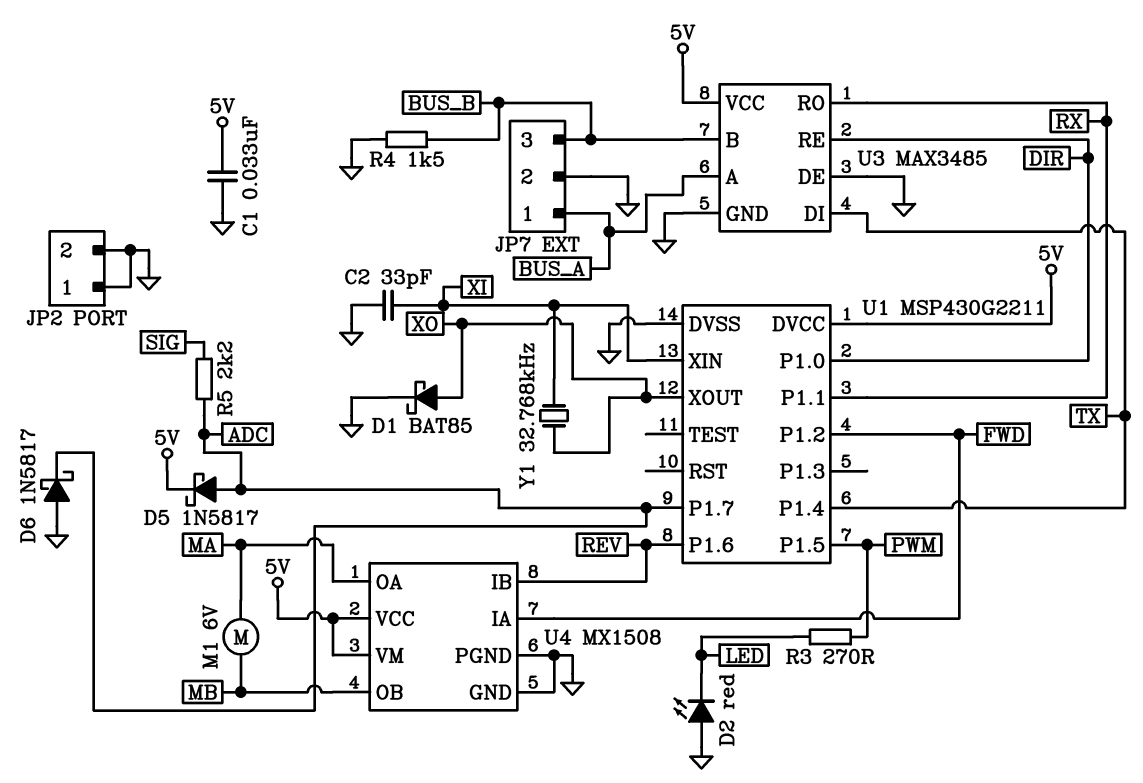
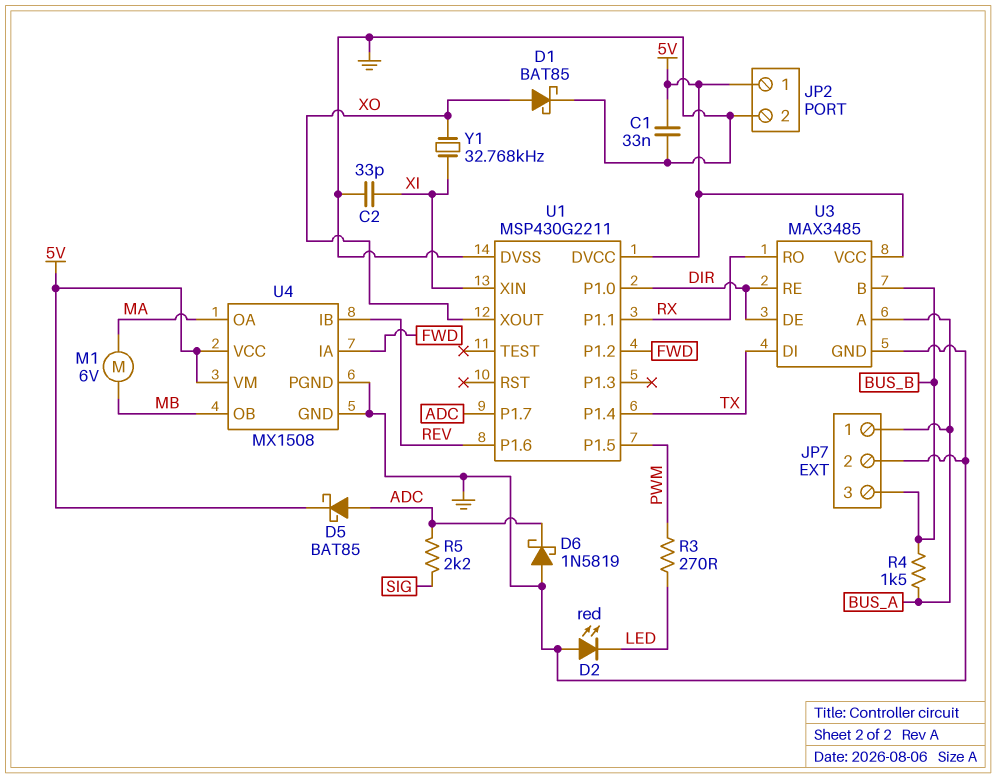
D5: schottky 1N5817 (A ADC, K 5V) -> schottky BAT85 (A ADC, K 5V)
D6: schottky 1N5817 (A GND, K ADC) -> schottky 1N5819 (A GND, K ADC)
JP2 pin 1: GND -> 5V
R4: 1.5k (BUS_B, GND) -> 1.5k (BUS_A, BUS_B)
U3 pin DE: GND -> DIR

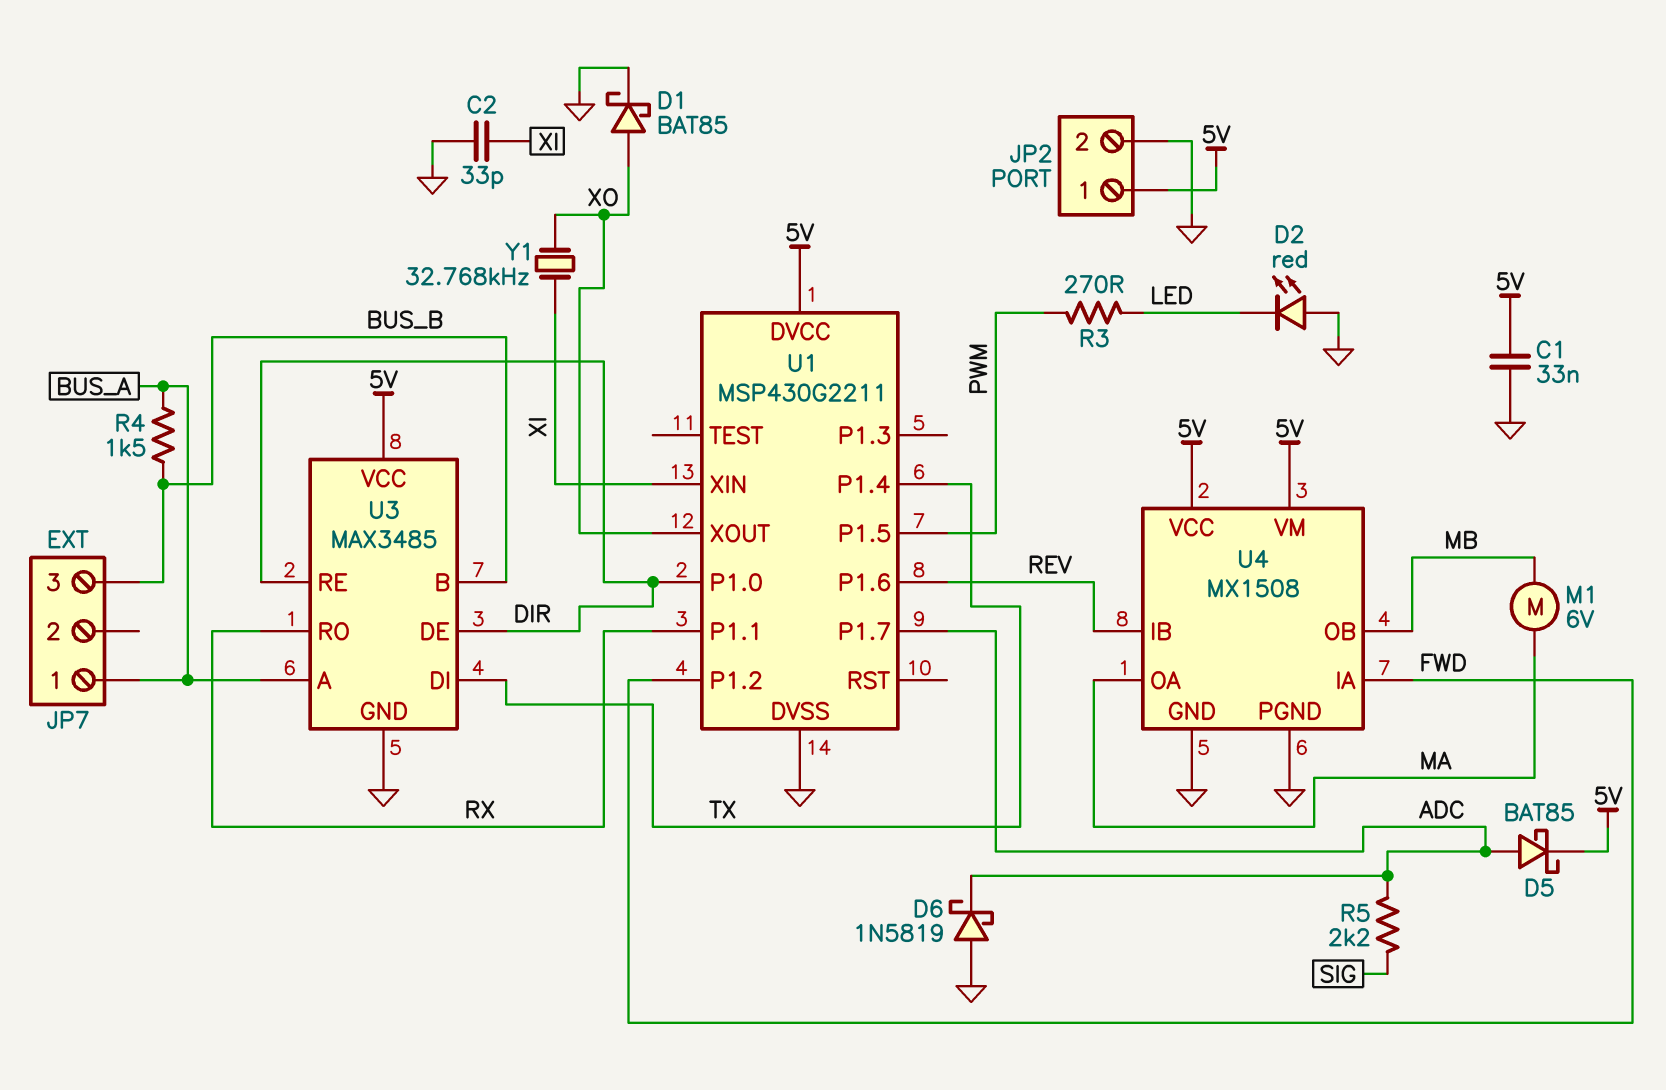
JP7 pin 2: GND -> none

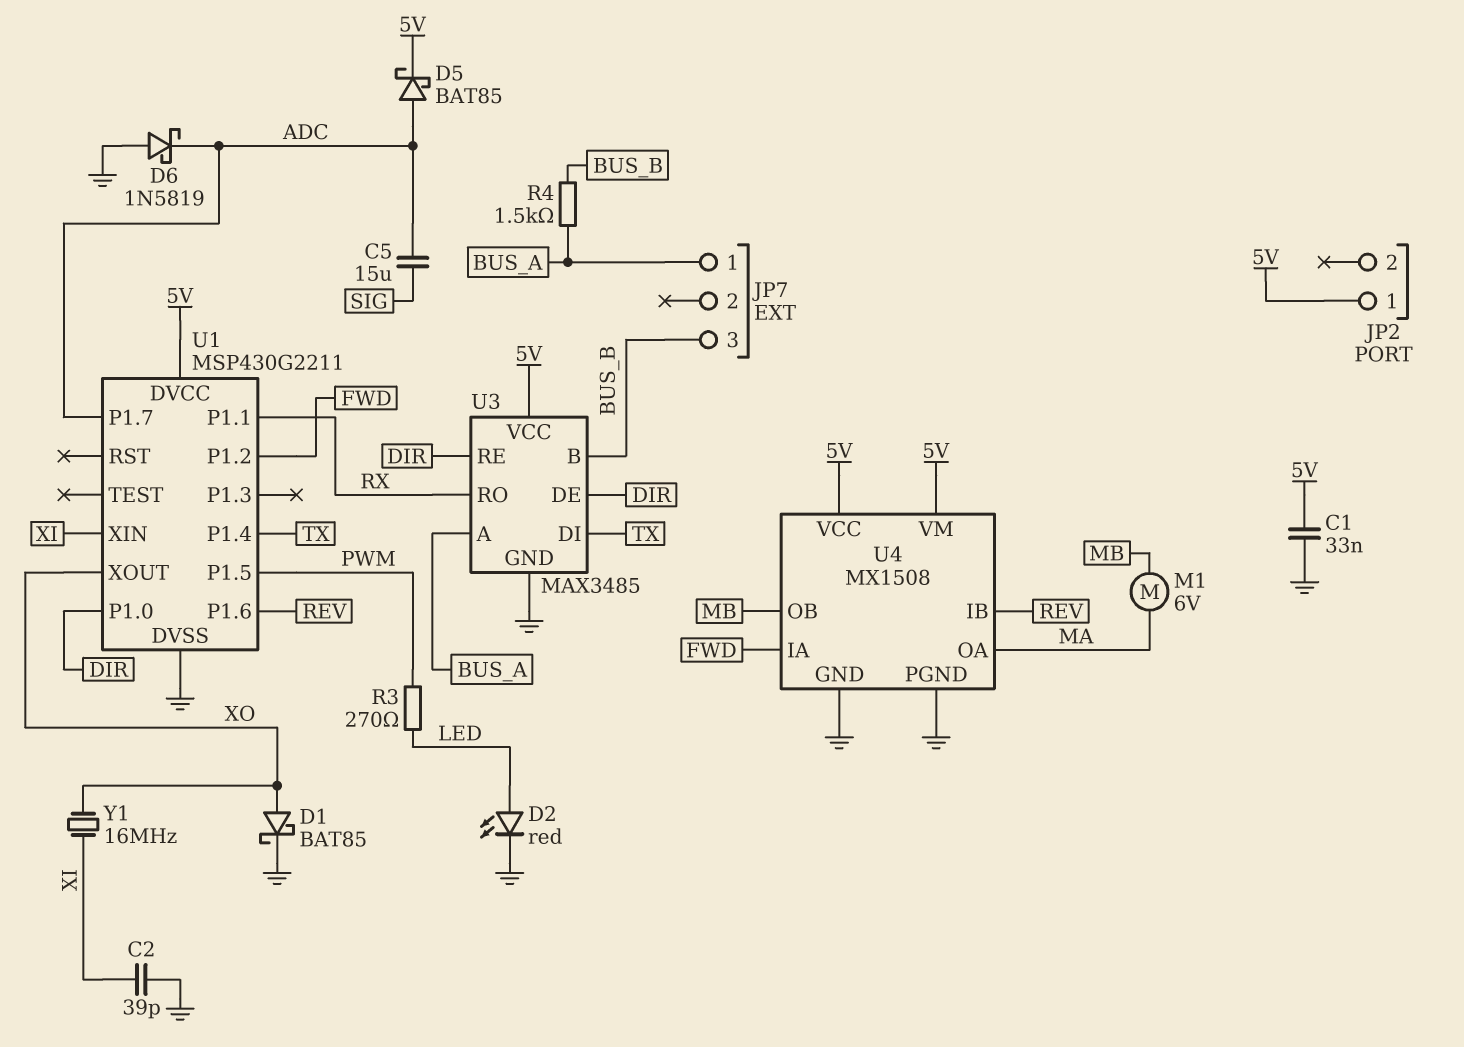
C2: 33pF (GND, XI) -> 39pF (GND, XI)
C5: none -> 15uF (ADC, SIG)
D2: LED red (A GND, K LED) -> LED red (A LED, K GND)
JP2 pin 2: GND -> none
R5: 2.2k (ADC, SIG) -> none
Y1: 32.768kHz (XI, XO) -> 16MHz (XI, XO)

